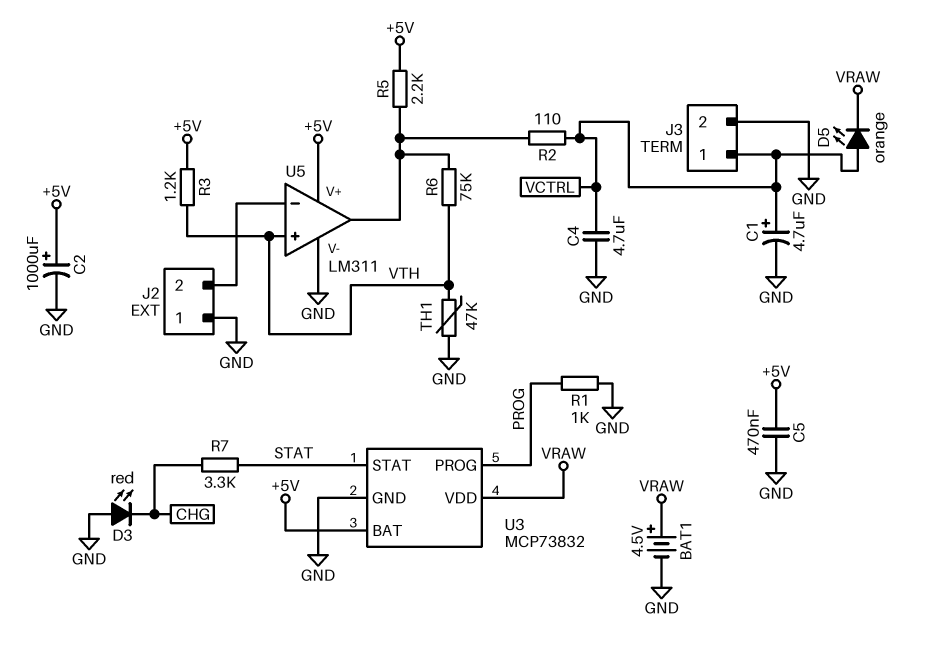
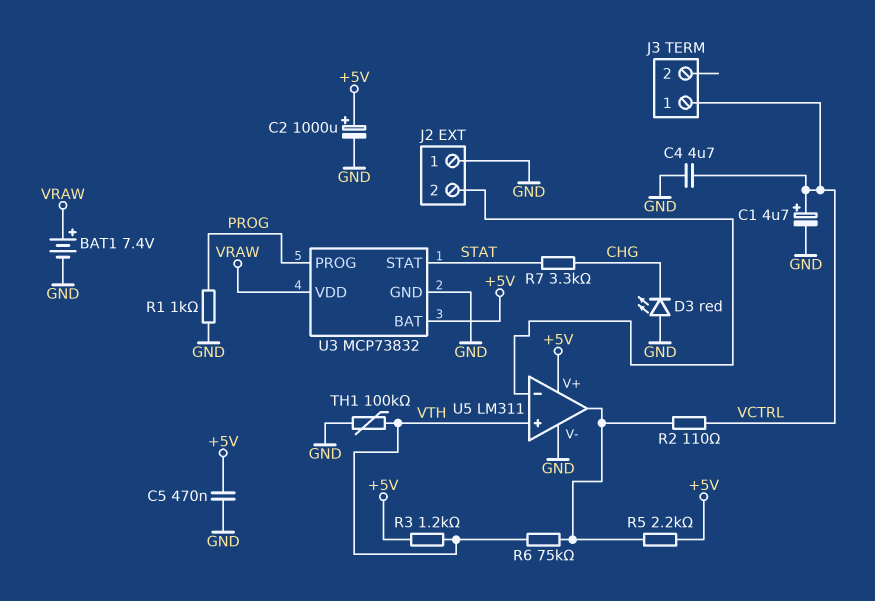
BAT1: 4.5V (plus VRAW, minus GND) -> 7.4V (plus VRAW, minus GND)
D5: LED orange (A VCTRL, K VRAW) -> none
J3 pin 2: GND -> none
TH1: 47k (GND, VTH) -> 100k (GND, VTH)

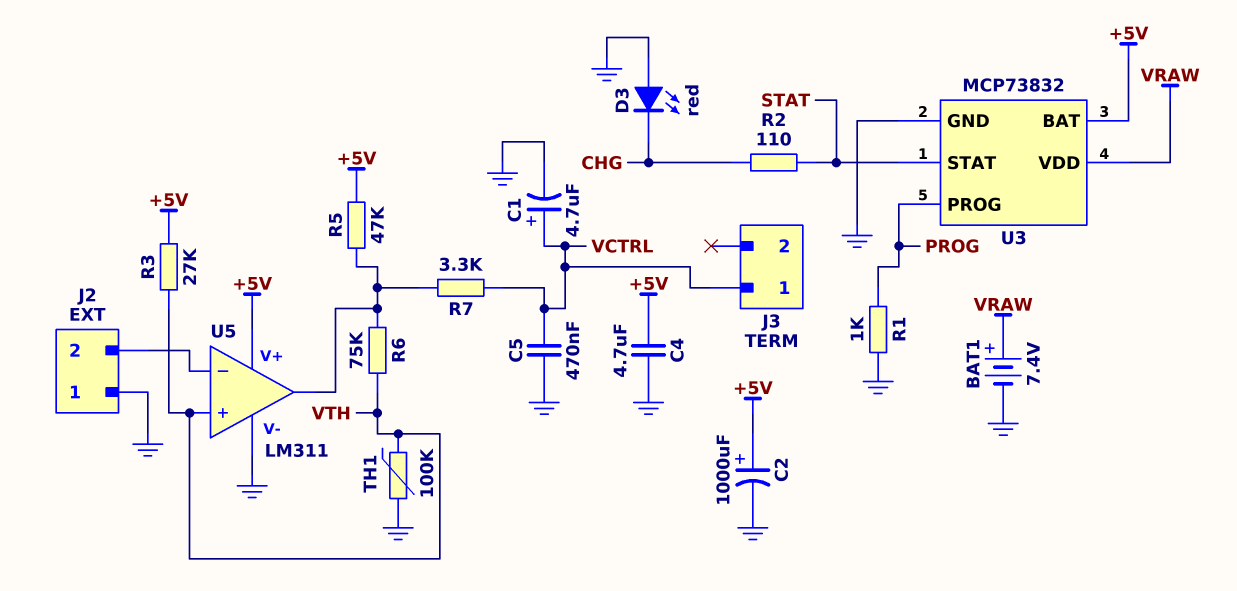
C4: 4.7uF (GND, VCTRL) -> 4.7uF (+5V, GND)
C5: 470nF (+5V, GND) -> 470nF (GND, VCTRL)
R2: 110 (U5/out, VCTRL) -> 110 (CHG, STAT)
R3: 1.2k (+5V, VTH) -> 27k (+5V, VTH)
R5: 2.2k (+5V, U5/out) -> 47k (+5V, U5/out)
R7: 3.3k (CHG, STAT) -> 3.3k (U5/out, VCTRL)

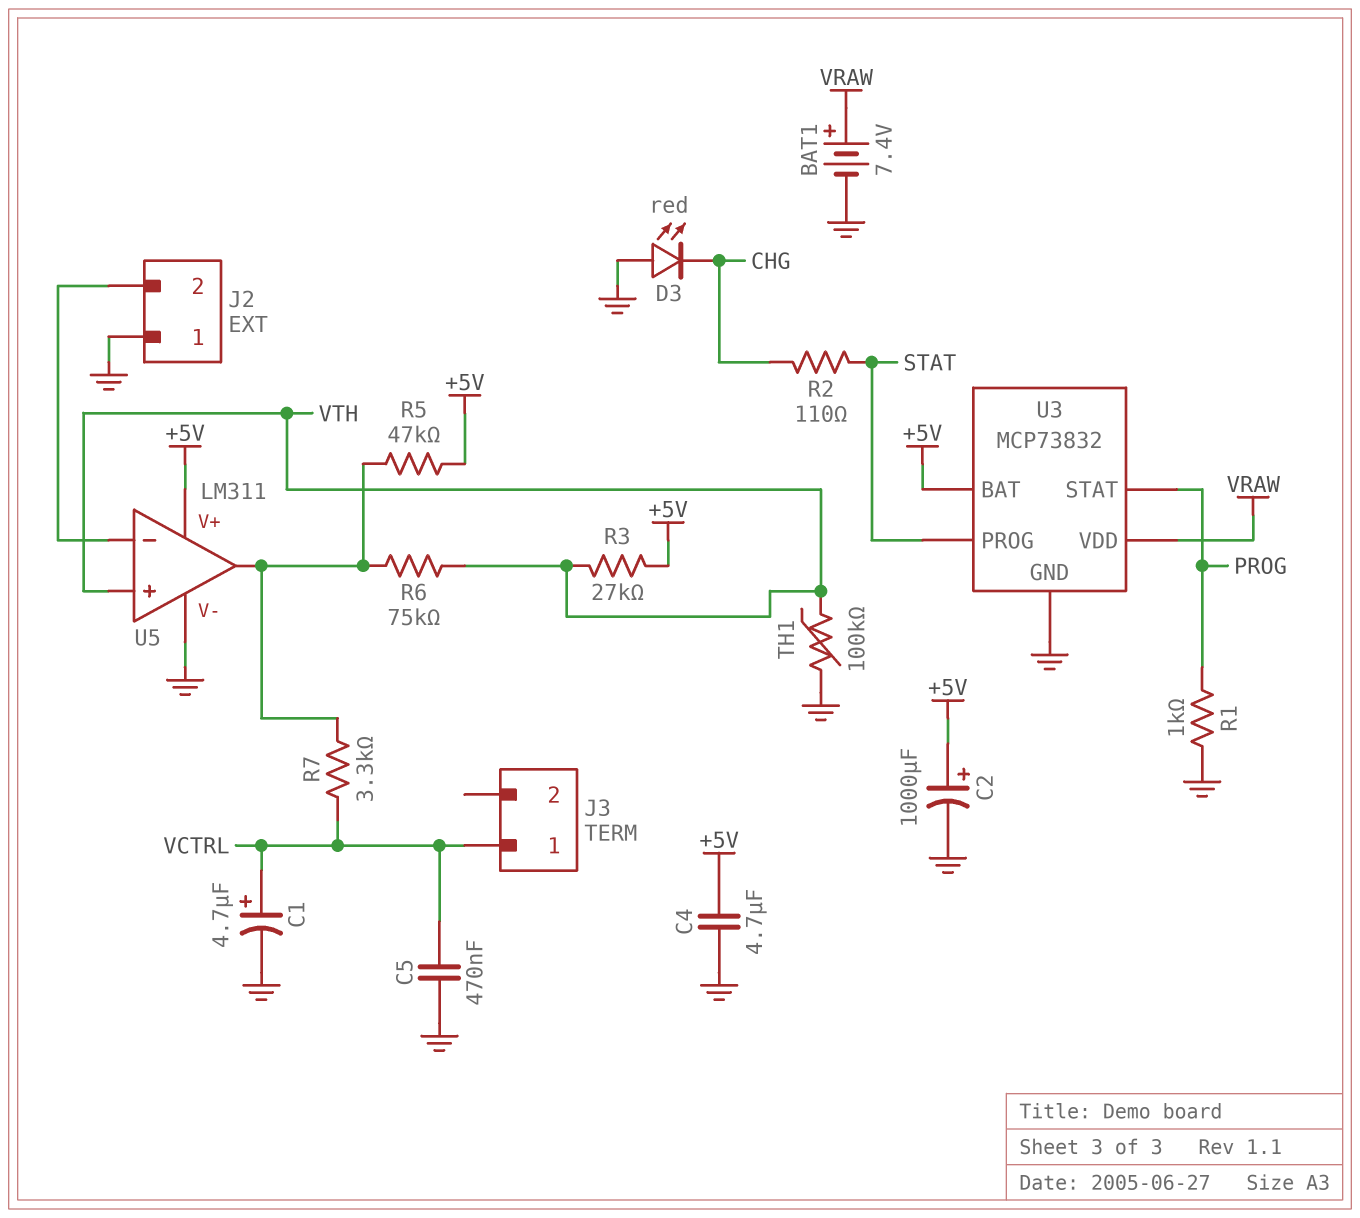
U3 pin PROG: PROG -> STAT
U3 pin STAT: STAT -> PROG

